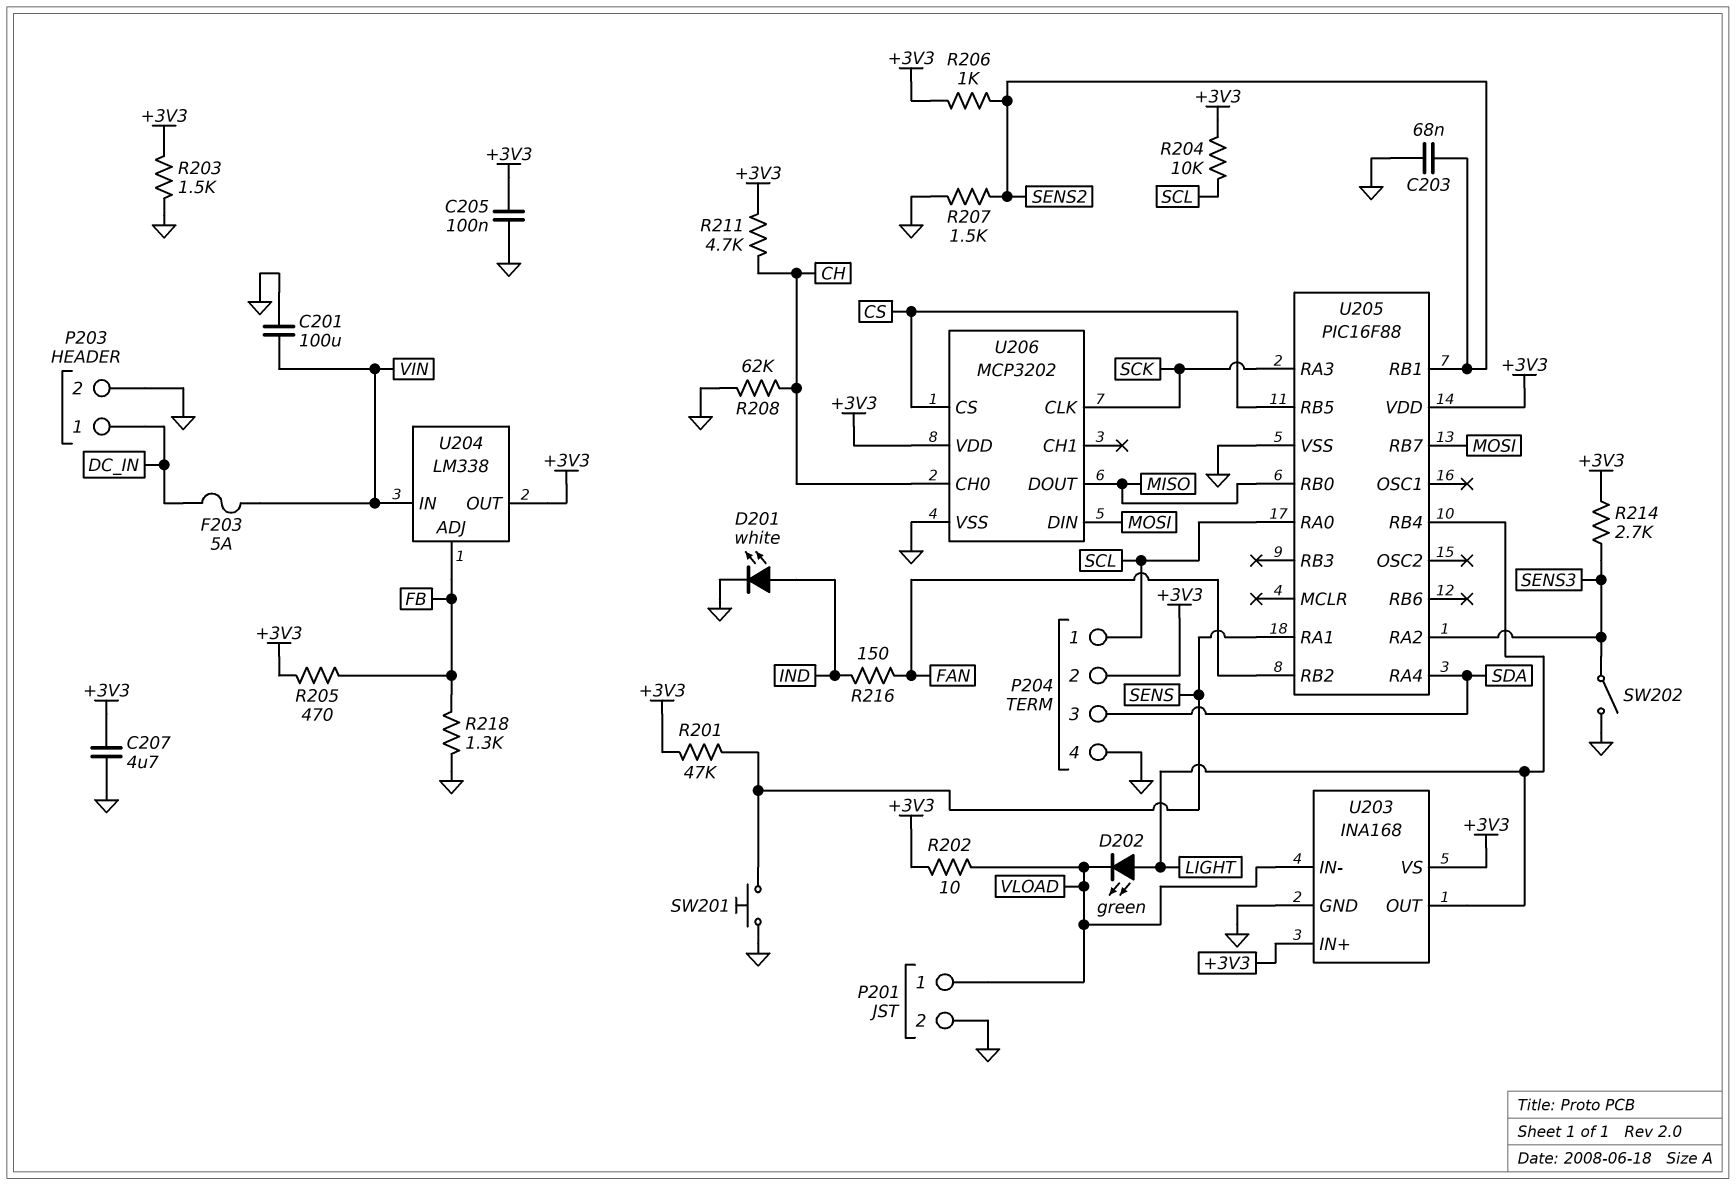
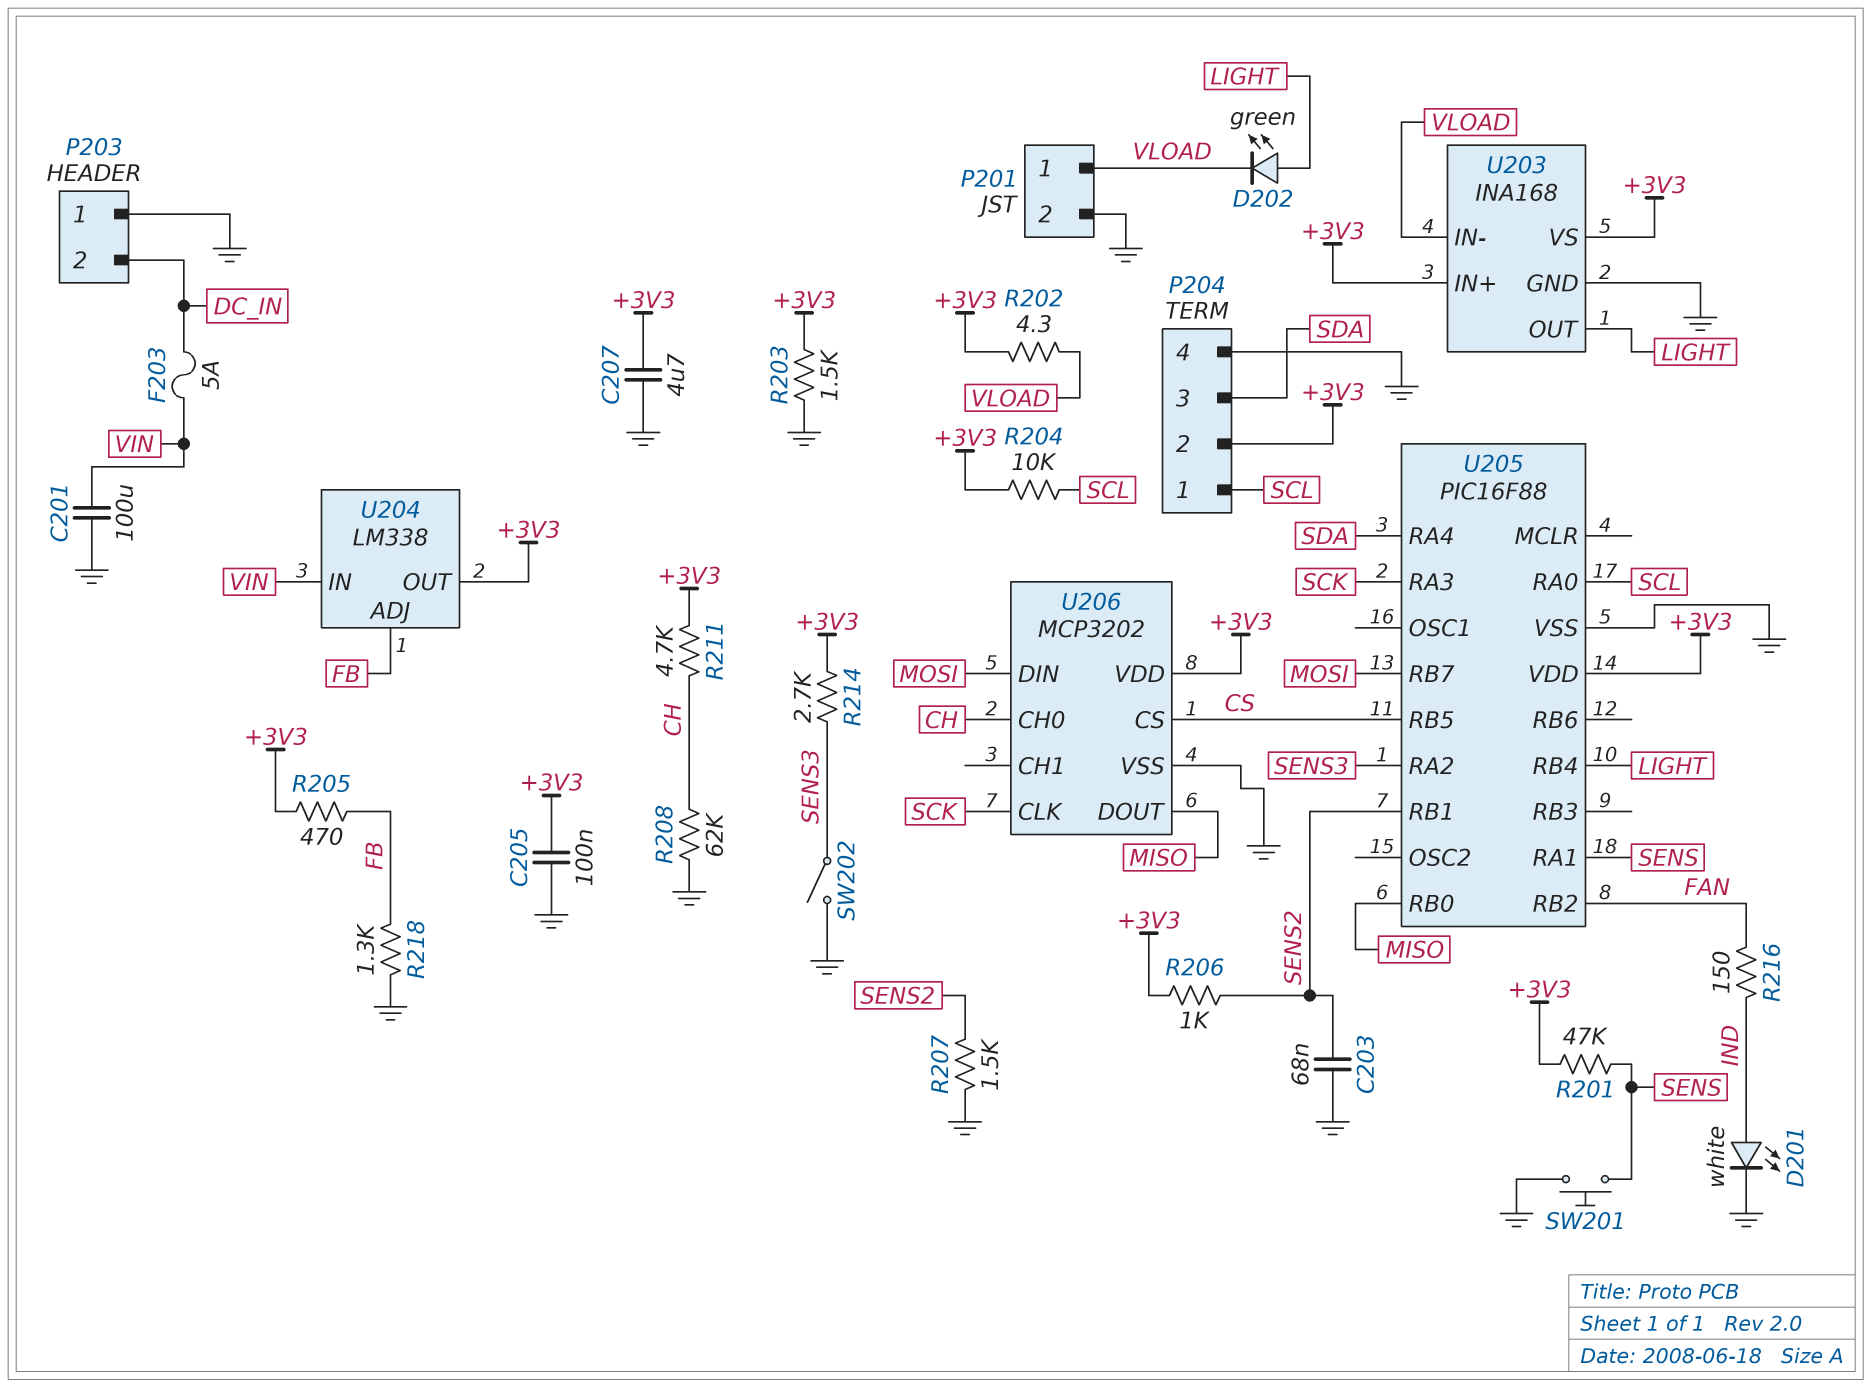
P203 pin 1: DC_IN -> GND
P203 pin 2: GND -> DC_IN
R202: 10 (+3V3, VLOAD) -> 4.3 (+3V3, VLOAD)

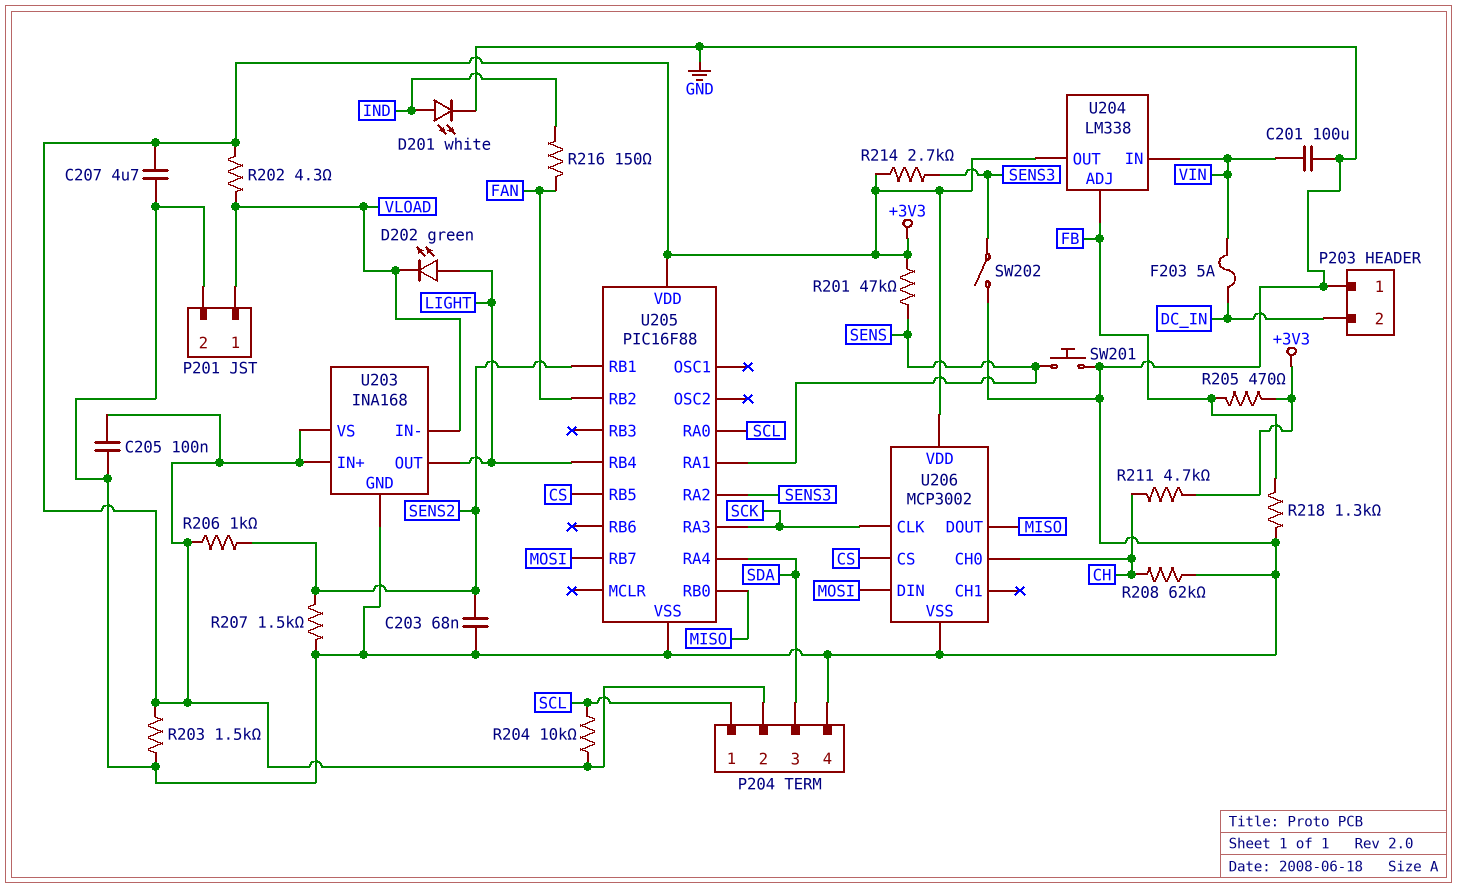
U206: MCP3202 -> MCP3002

